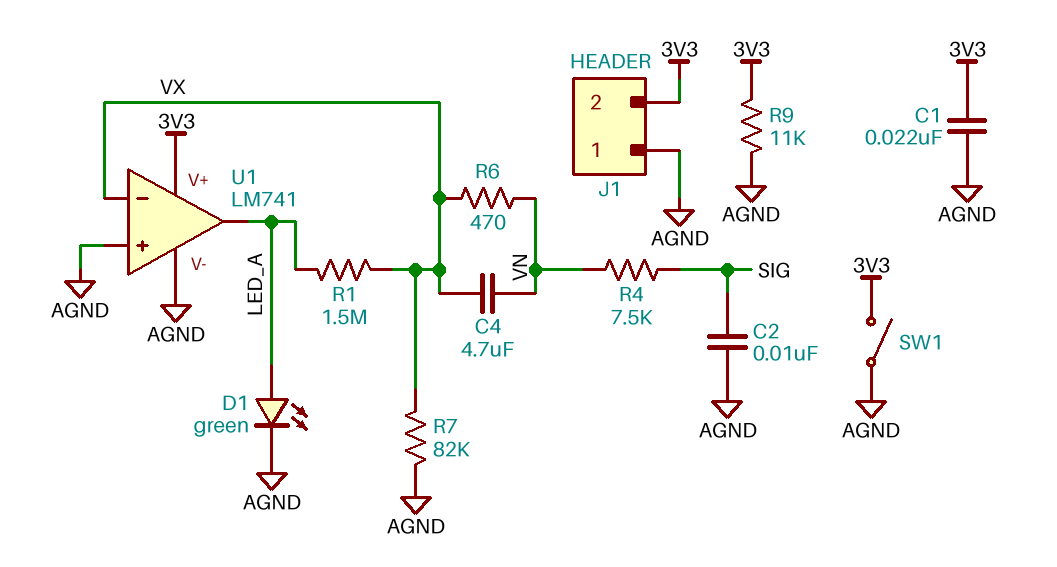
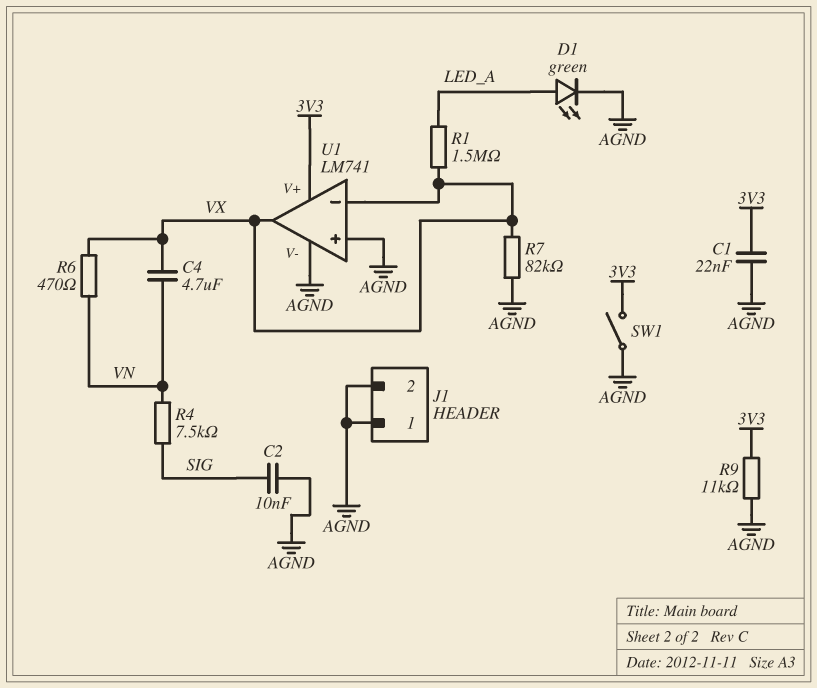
J1 pin 2: 3V3 -> AGND
U1 pin out: LED_A -> VX

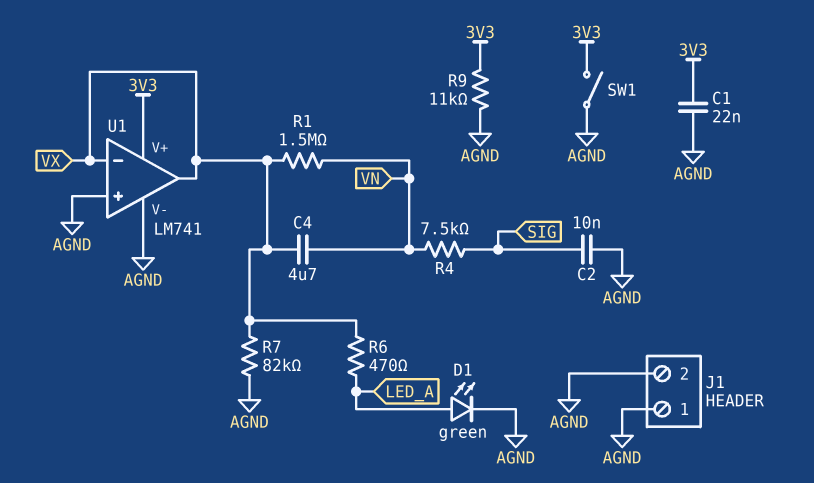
R1: 1.5M (LED_A, VX) -> 1.5M (VN, VX)
R6: 470 (VN, VX) -> 470 (LED_A, VX)

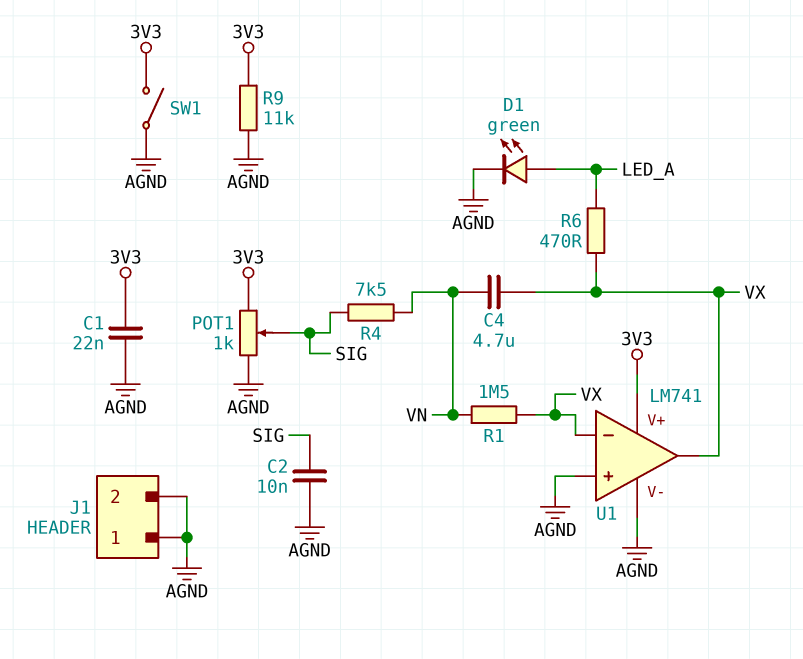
POT1: none -> 1k (3V3, AGND, wiper SIG)
R7: 82k (AGND, VX) -> none

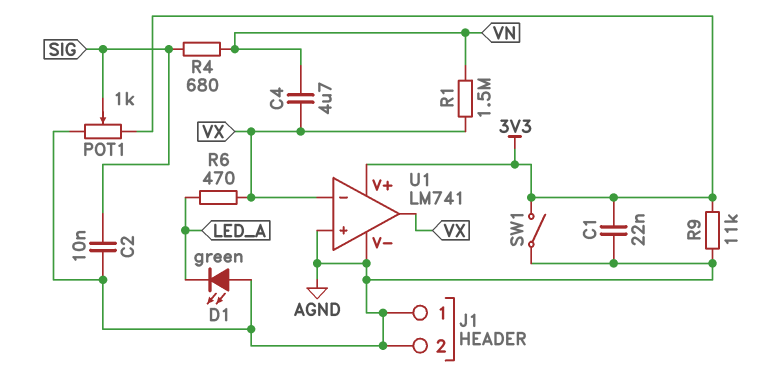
D1: LED green (A LED_A, K AGND) -> LED green (A AGND, K LED_A)
R4: 7.5k (SIG, VN) -> 680 (SIG, VN)

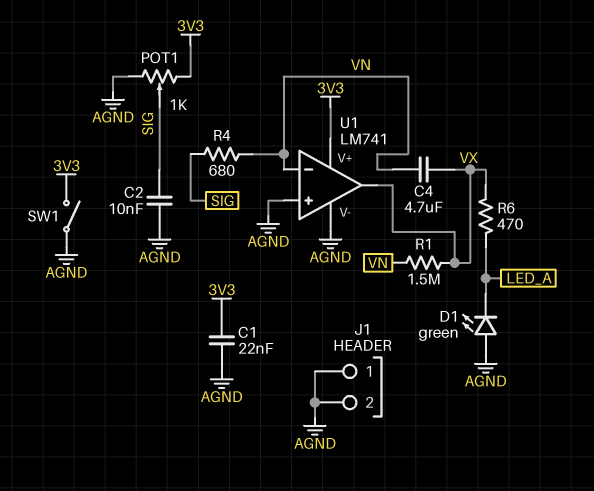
R9: 11k (3V3, AGND) -> none
U1 pin in-: VX -> VN

